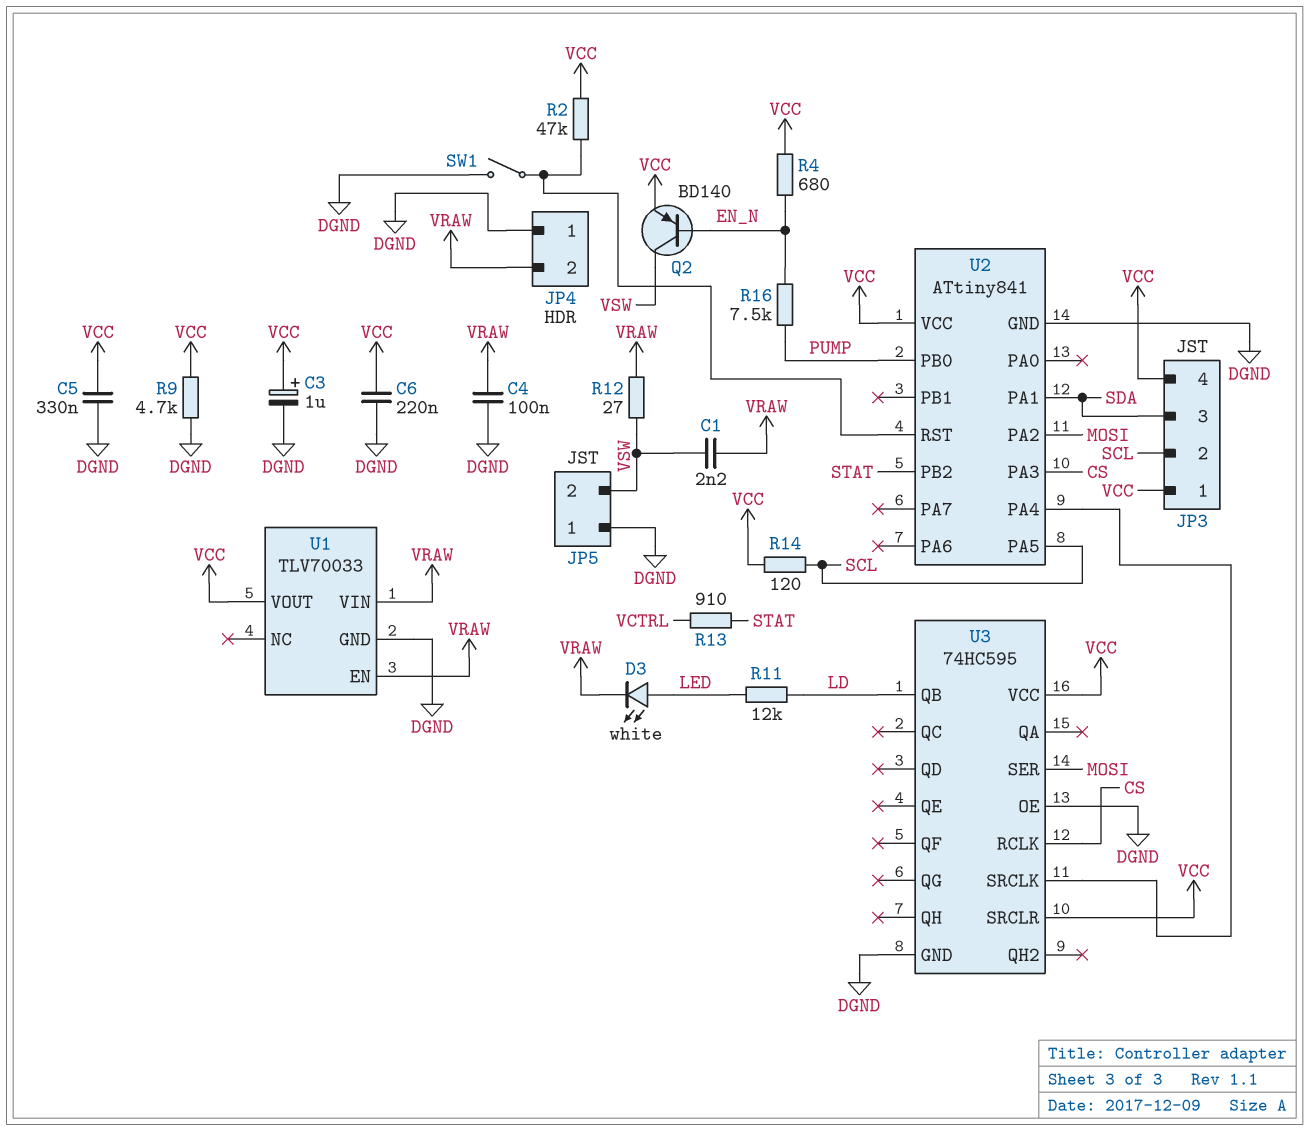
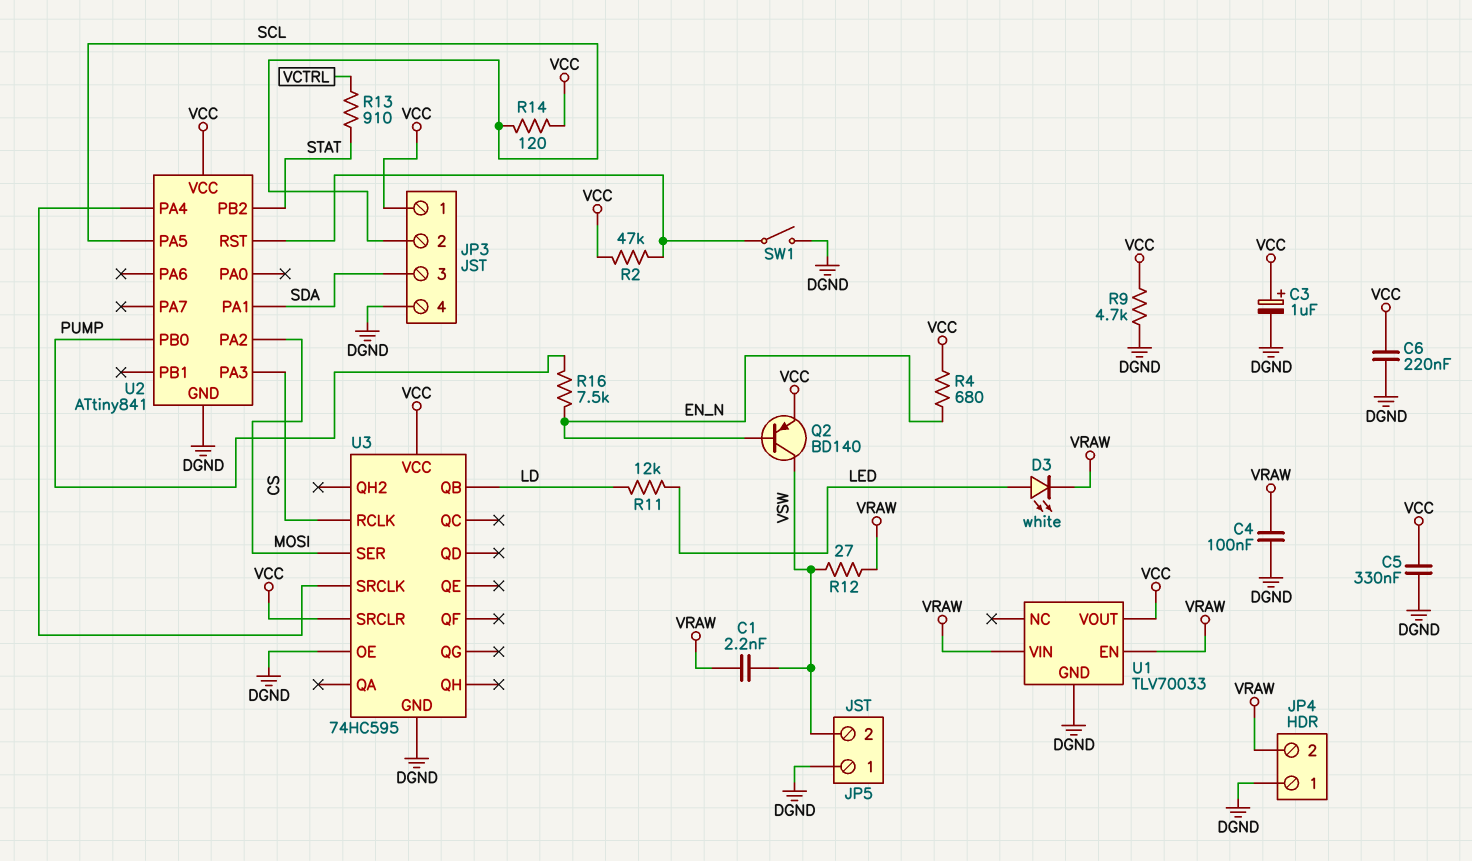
JP3 pin 4: VCC -> DGND

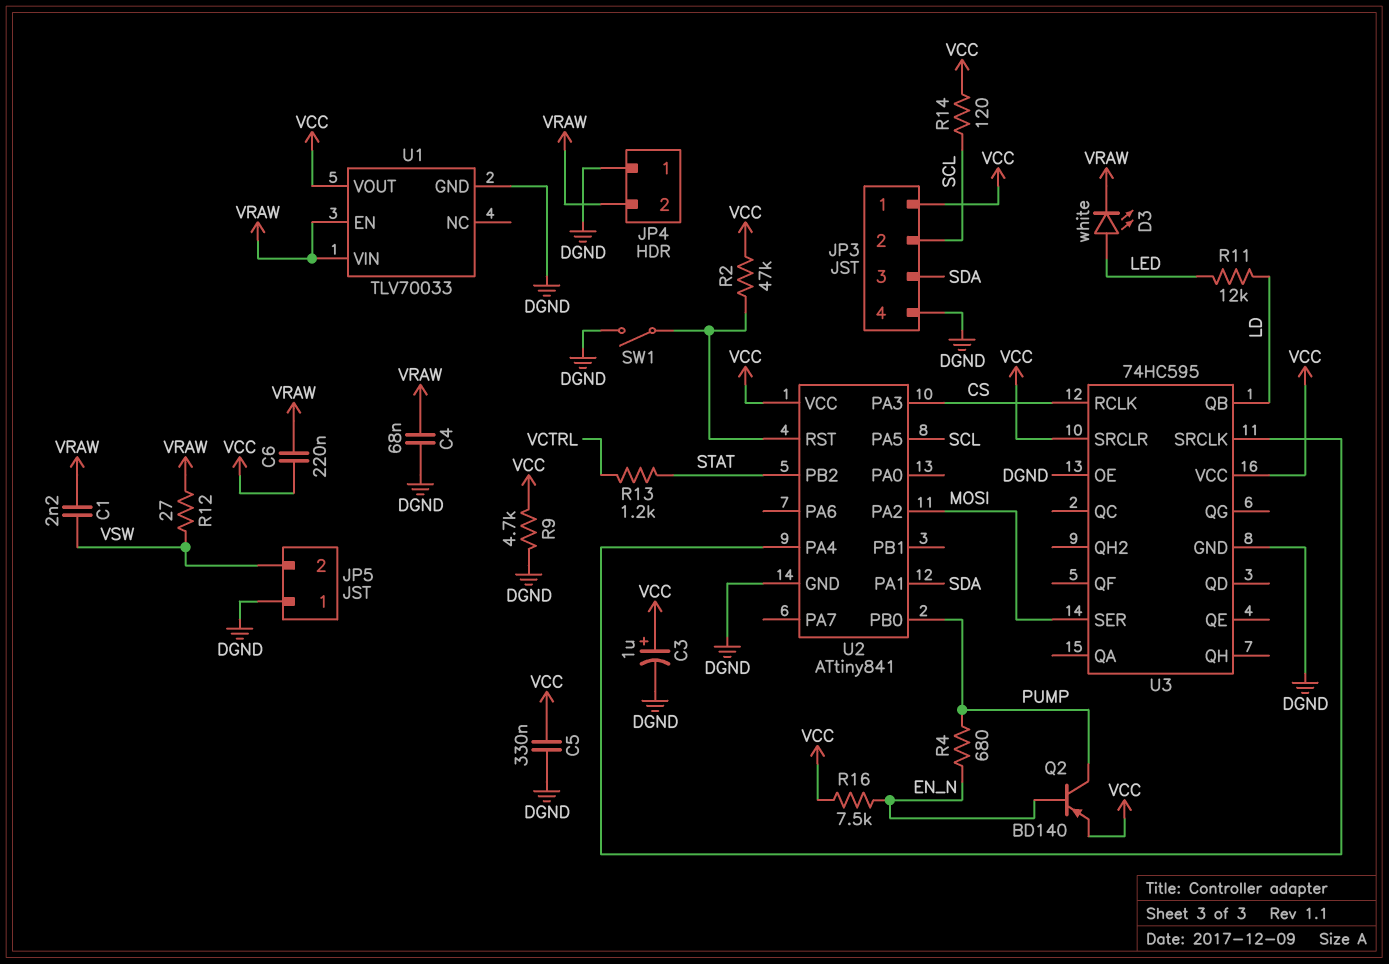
C4: 100nF (DGND, VRAW) -> 68nF (DGND, VRAW)
C6: 220nF (DGND, VCC) -> 220nF (VCC, VRAW)
Q2: PNP BD140 (B EN_N, C VSW, E VCC) -> PNP BD140 (B EN_N, C PUMP, E VCC)
R4: 680 (EN_N, VCC) -> 680 (EN_N, PUMP)
R13: 910 (STAT, VCTRL) -> 1.2k (STAT, VCTRL)
R16: 7.5k (EN_N, PUMP) -> 7.5k (EN_N, VCC)

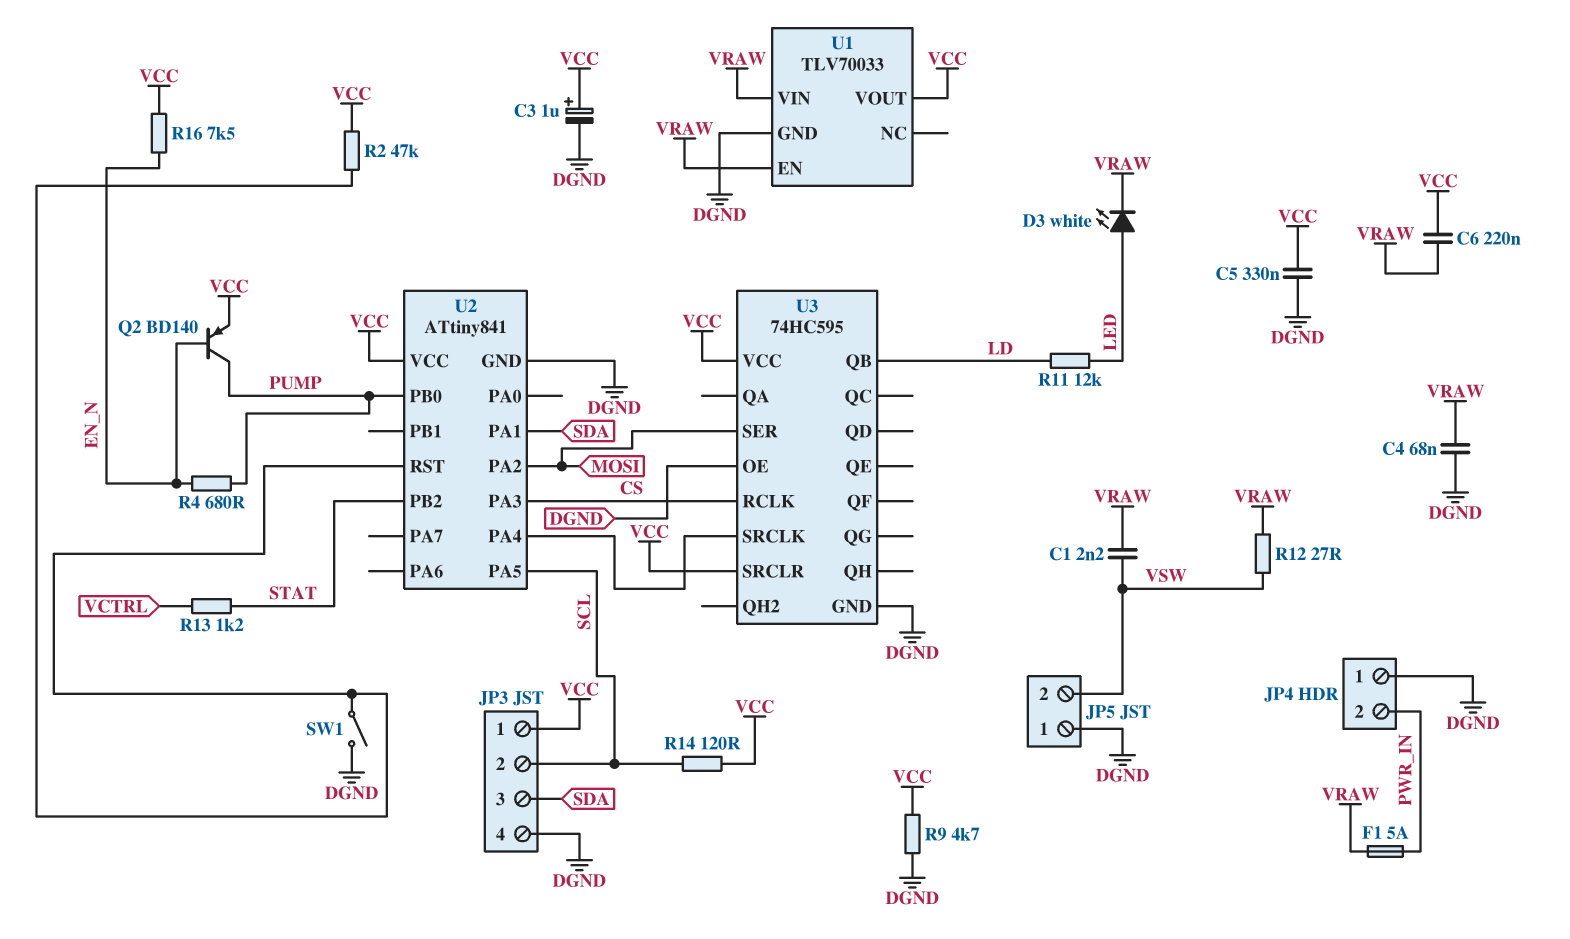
F1: none -> 5A (PWR_IN, VRAW)
JP4 pin 2: VRAW -> PWR_IN

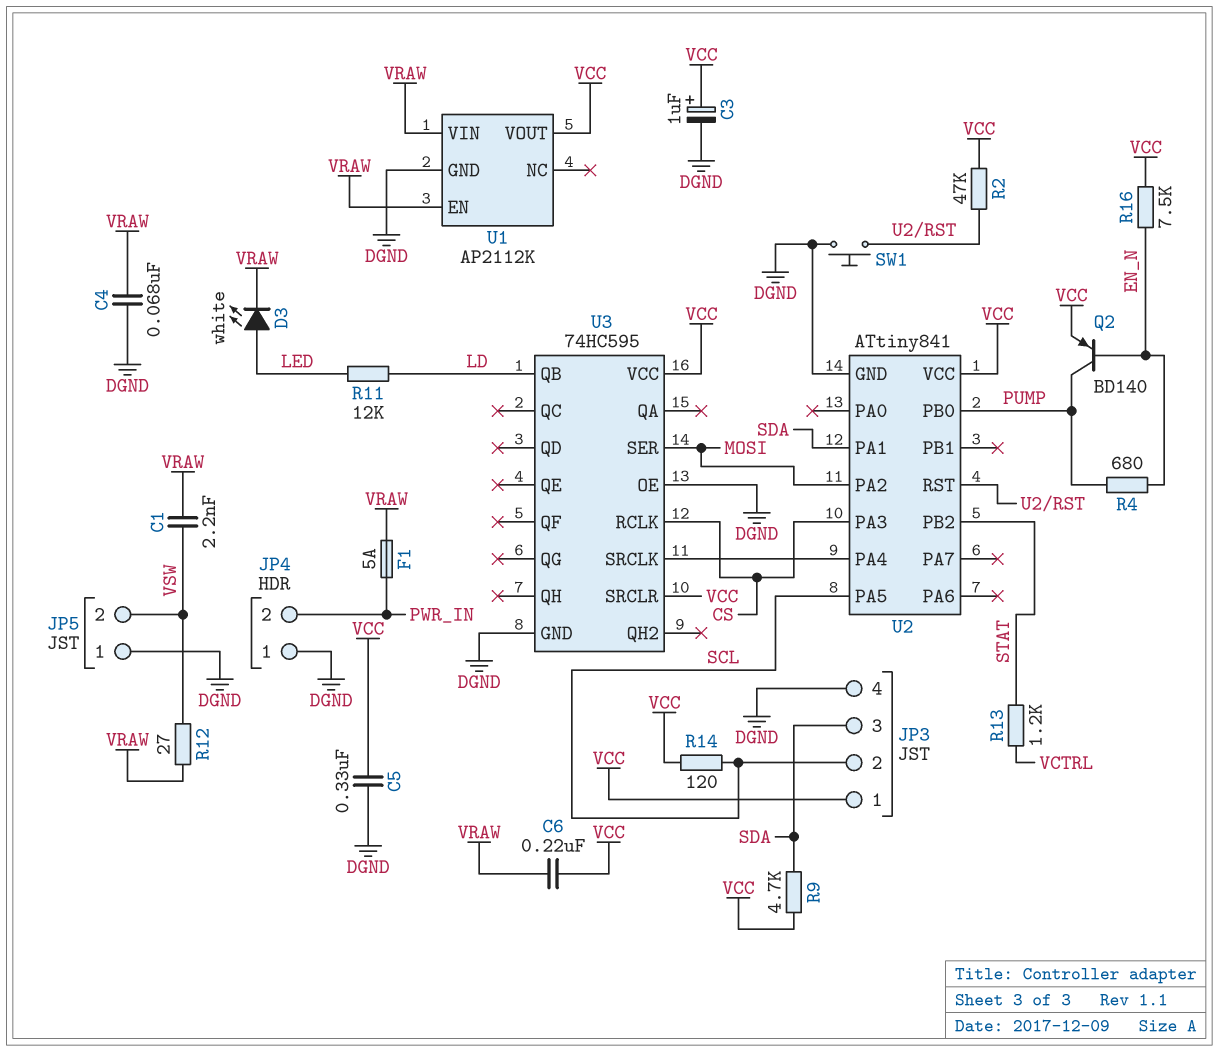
R9: 4.7k (DGND, VCC) -> 4.7k (SDA, VCC)
SW1: switch (DGND, U2/RST) -> button (DGND, U2/RST)
U1: TLV70033 -> AP2112K

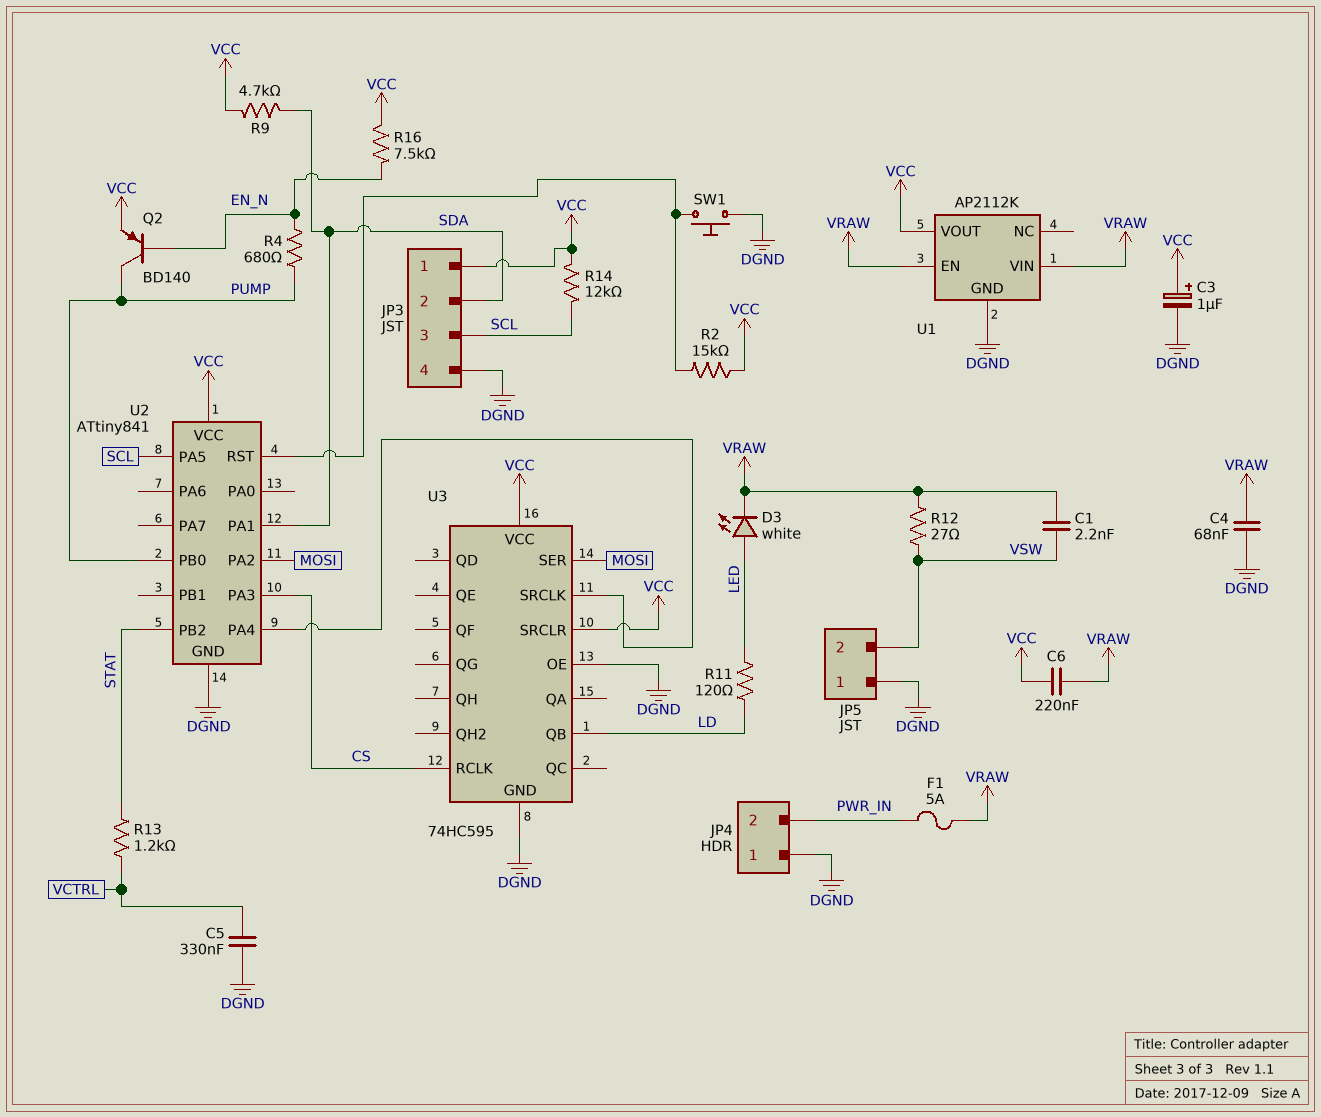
C5: 330nF (DGND, VCC) -> 330nF (DGND, VCTRL)
JP3 pin 2: SCL -> SDA
JP3 pin 3: SDA -> SCL
R2: 47k (U2/RST, VCC) -> 15k (U2/RST, VCC)
R11: 12k (LD, LED) -> 120 (LD, LED)
R14: 120 (SCL, VCC) -> 12k (SCL, VCC)

